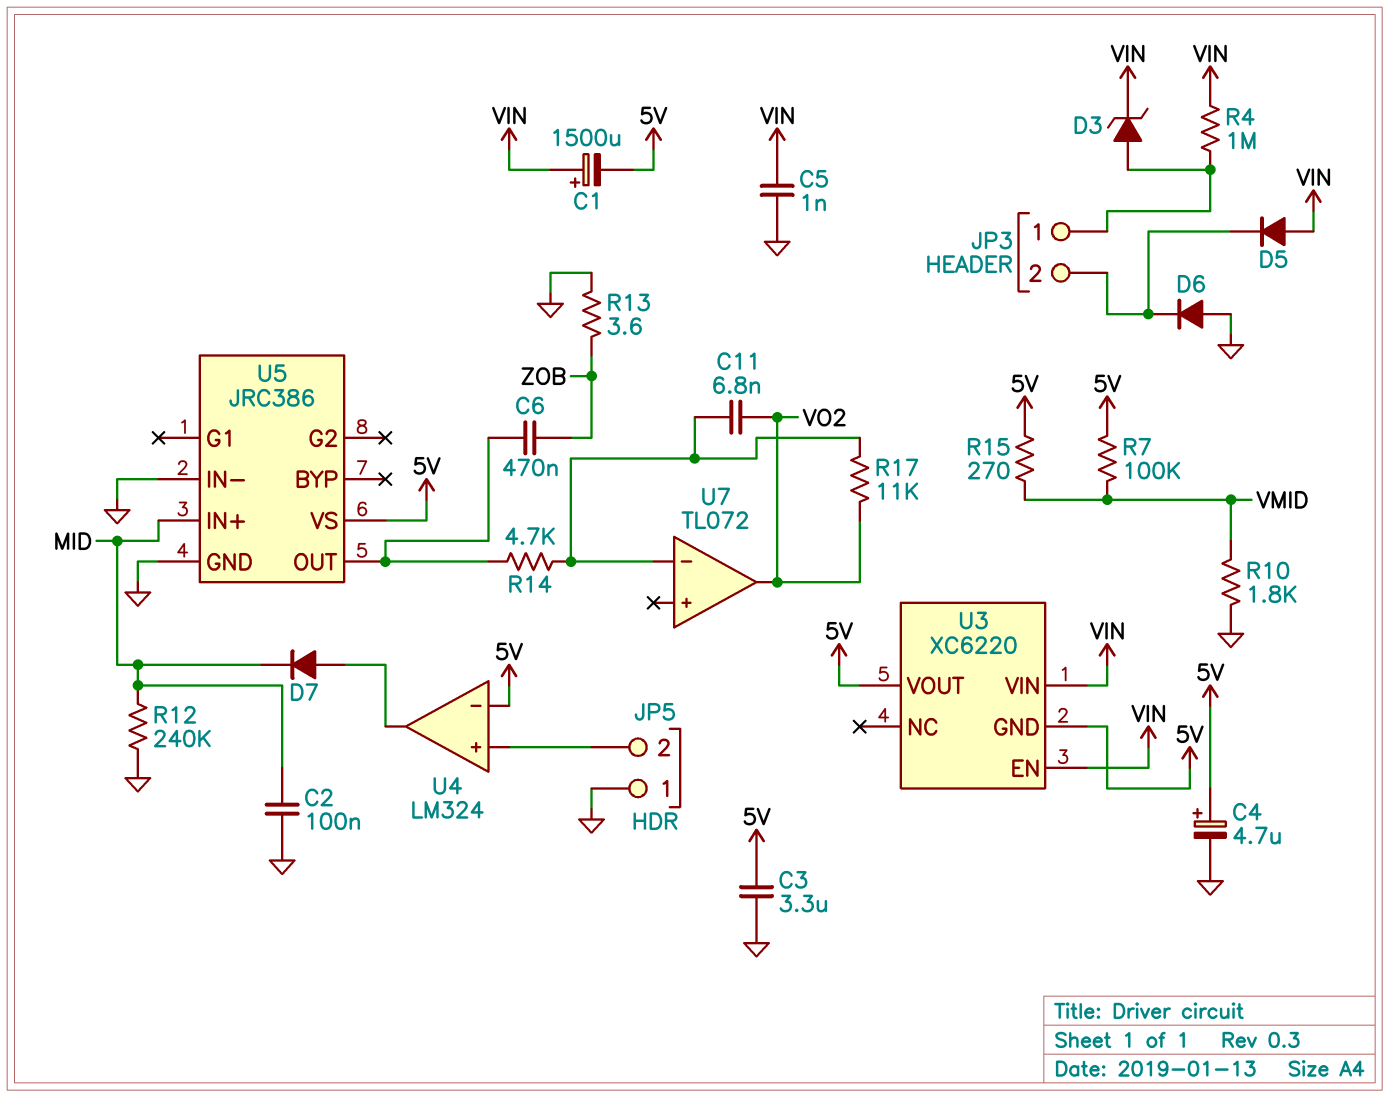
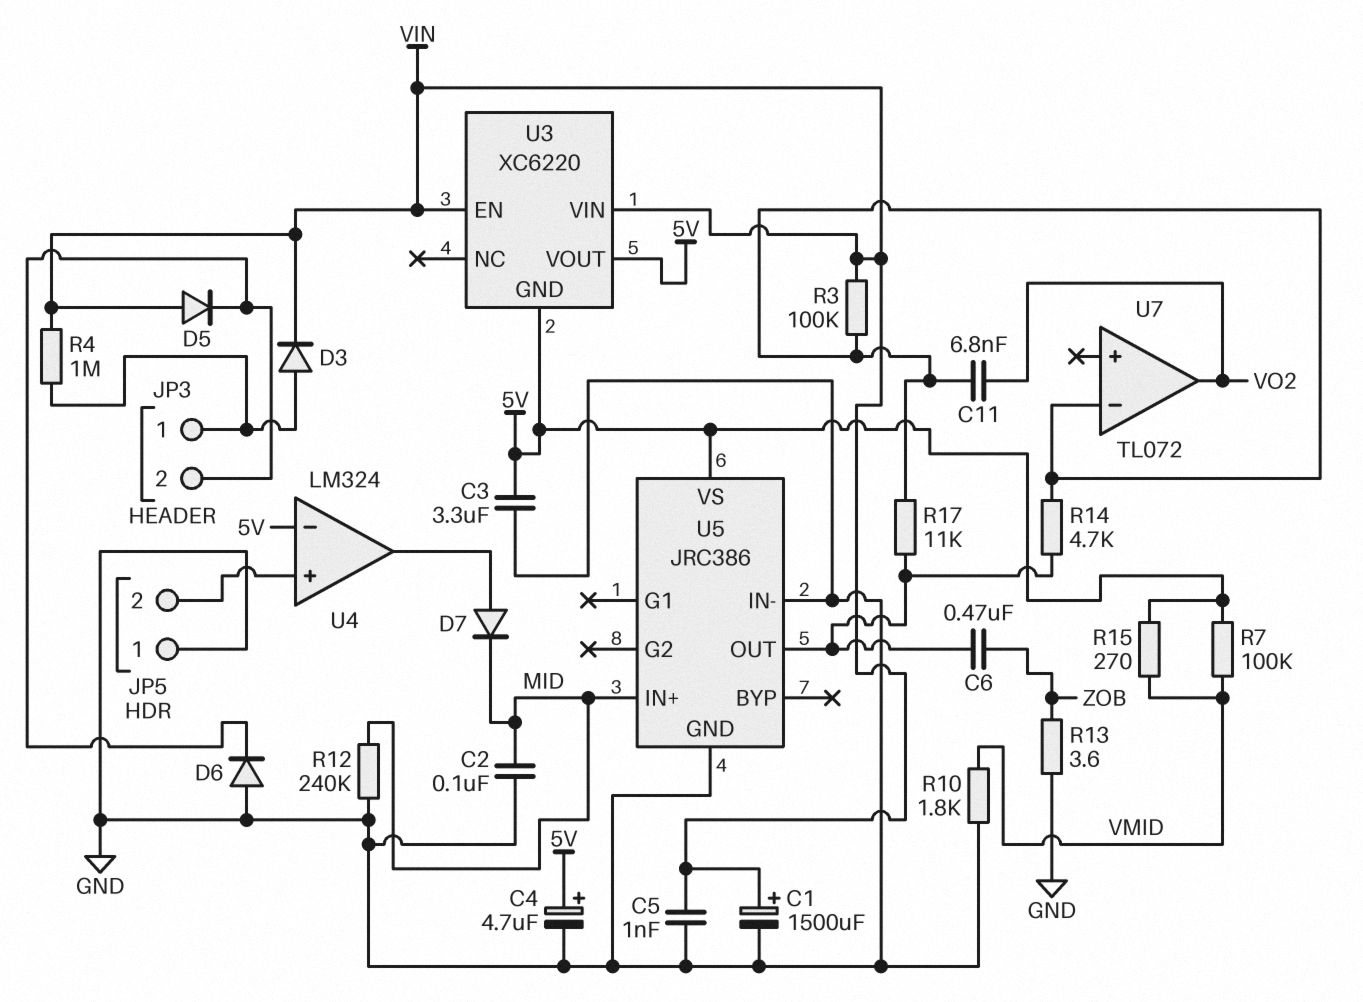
C1: 1500uF (plus VIN, minus 5V) -> 1500uF (plus VIN, minus GND)
D3: zener (A JP3/1, K VIN) -> diode (A JP3/1, K VIN)
R3: none -> 100k (U7/in-, VIN)
R17: 11k (U7/in-, VO2) -> 11k (U5/OUT, U7/in-)

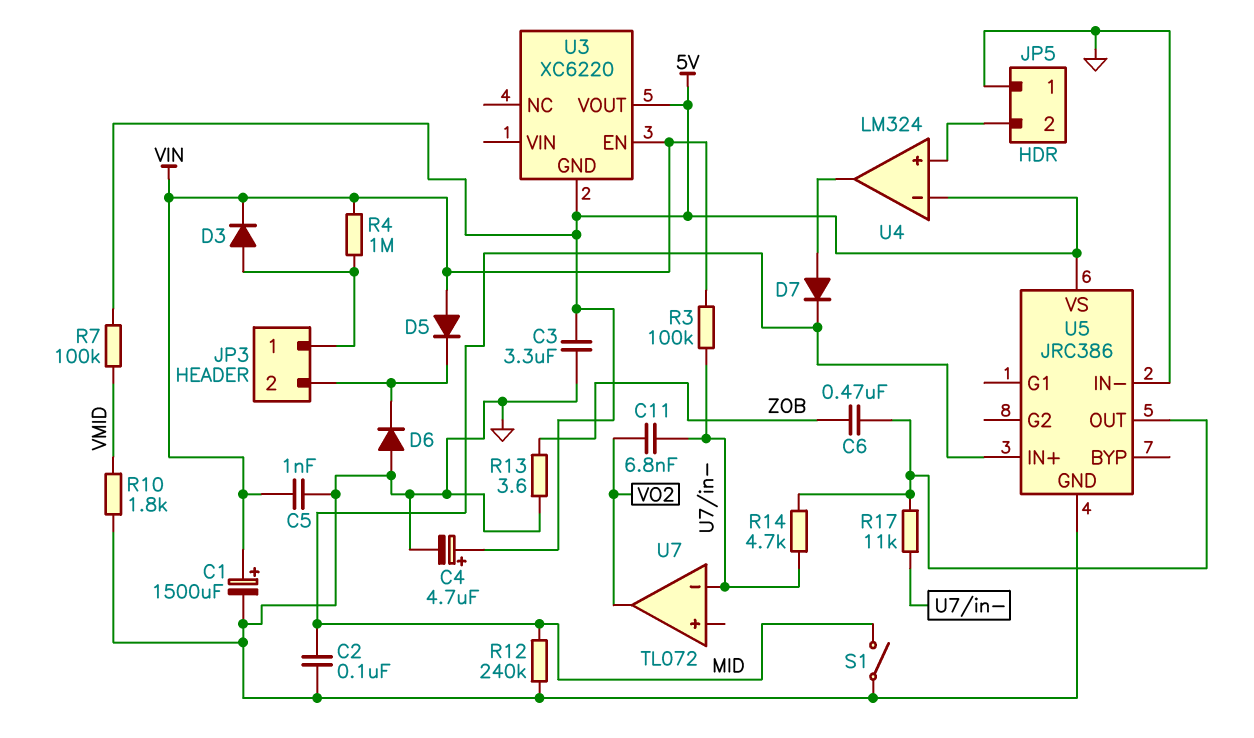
R15: 270 (5V, VMID) -> none
S1: none -> switch (GND, MID)
U3 pin VIN: VIN -> none

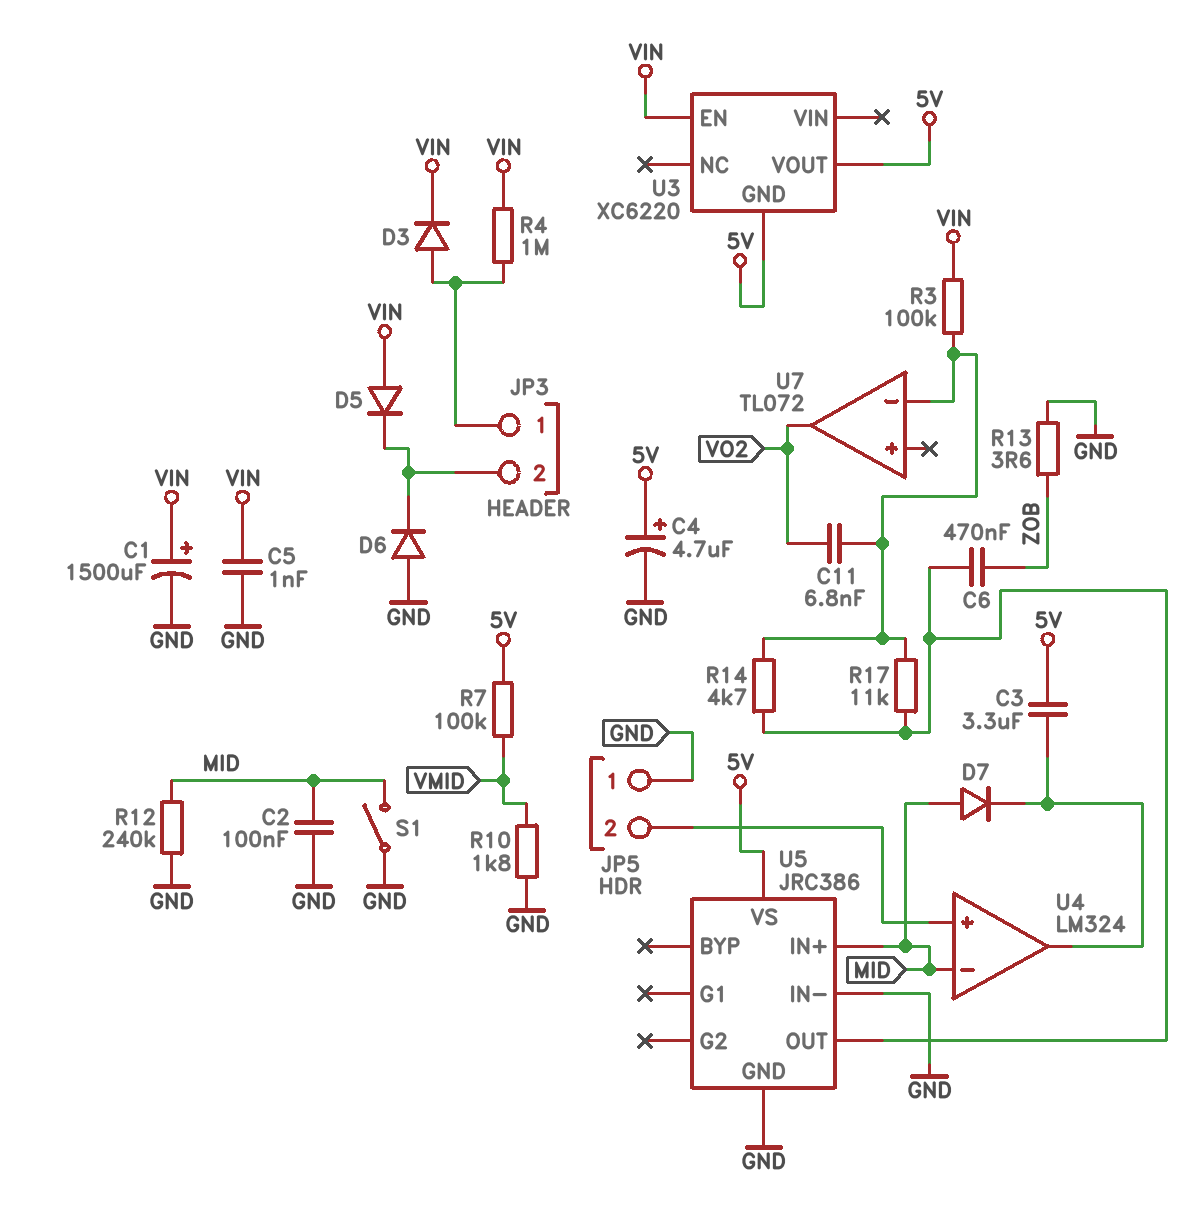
C3: 3.3uF (5V, GND) -> 3.3uF (5V, U4/out)
D7: diode (A U4/out, K MID) -> diode (A MID, K U4/out)
U4 pin in-: 5V -> MID

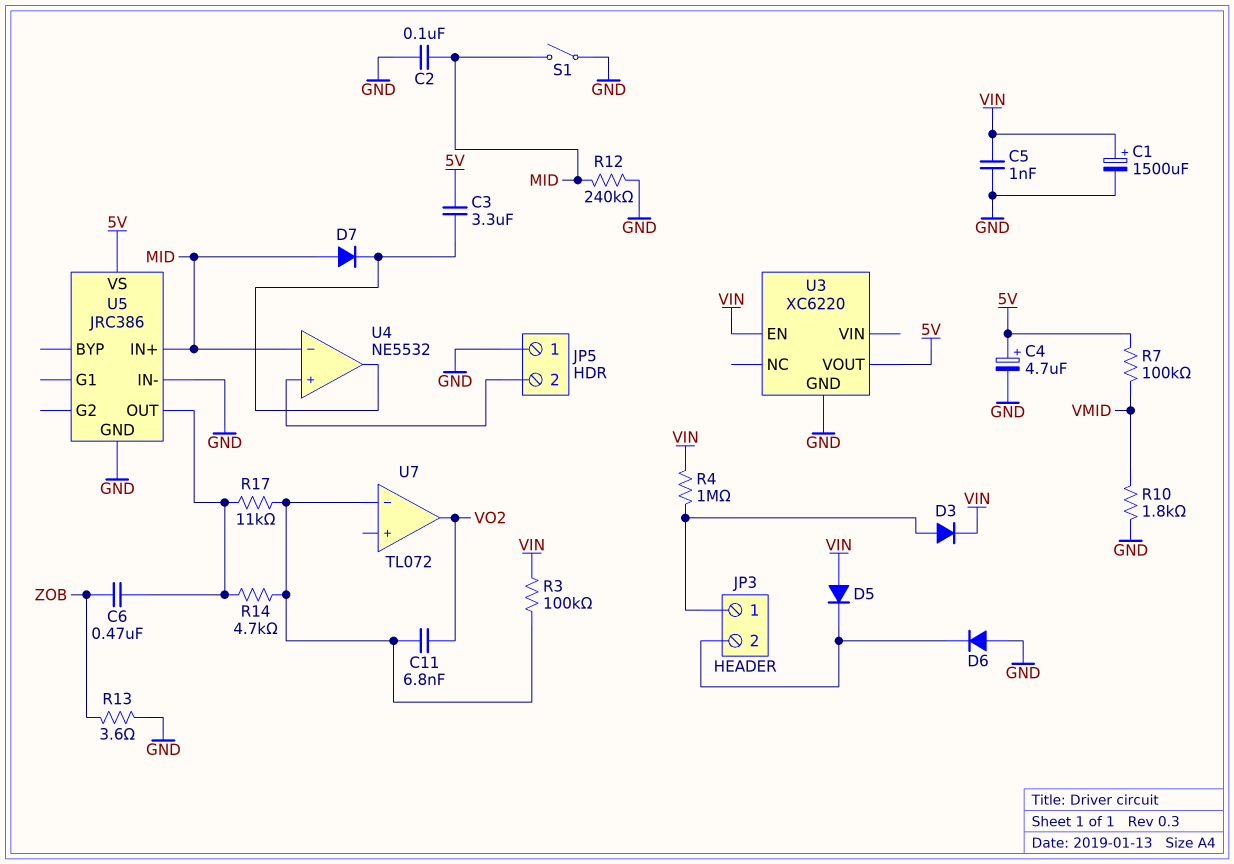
U3 pin GND: 5V -> GND
U4: LM324 -> NE5532

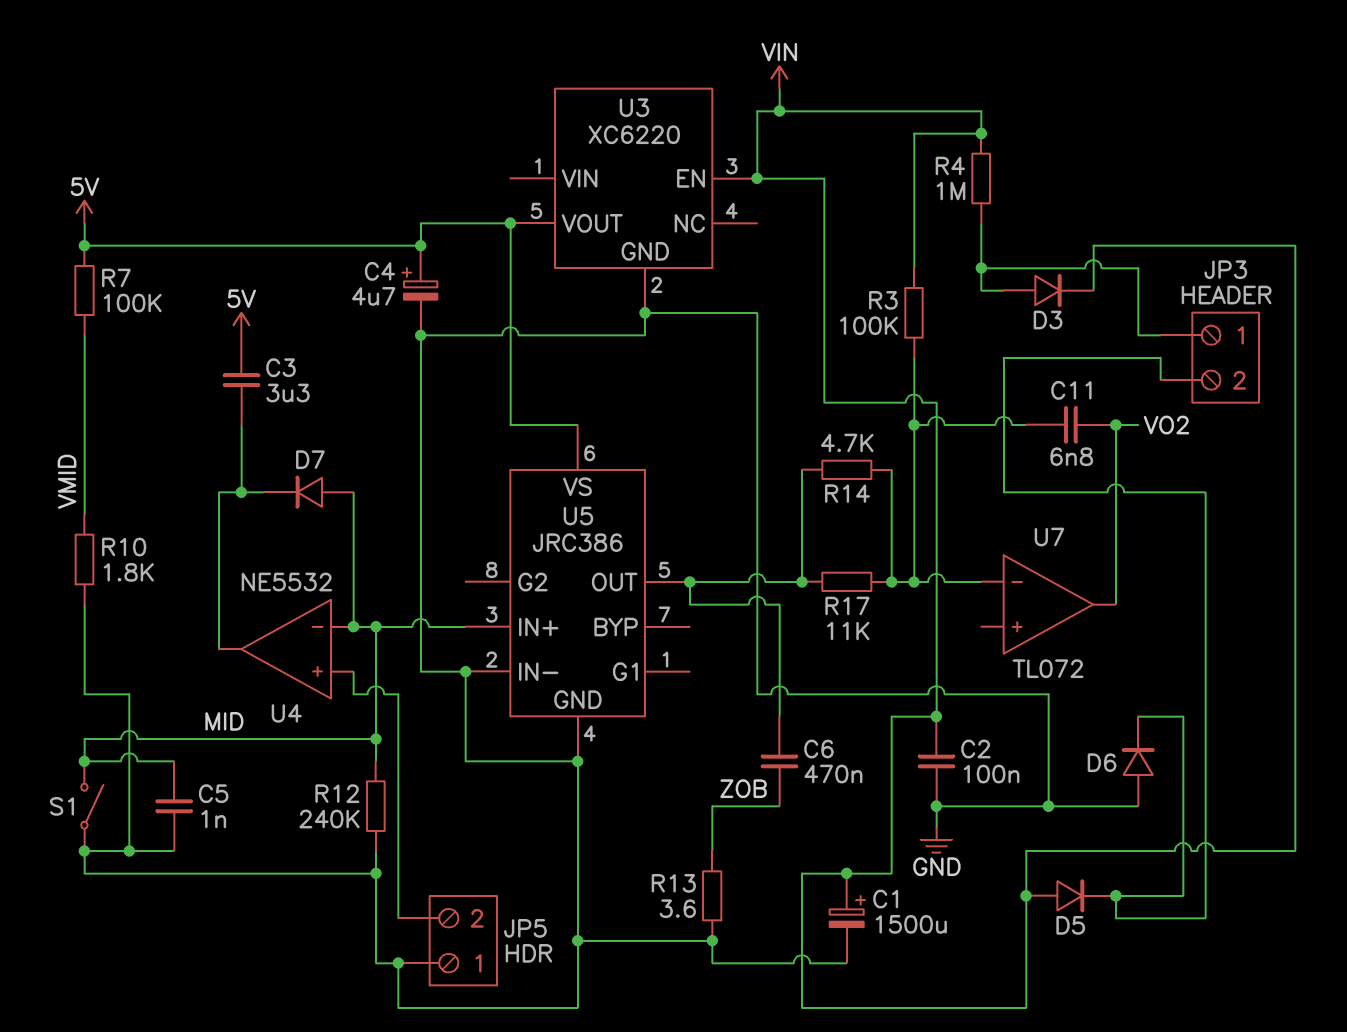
C2: 100nF (GND, MID) -> 100nF (GND, VIN)
C5: 1nF (GND, VIN) -> 1nF (GND, MID)

